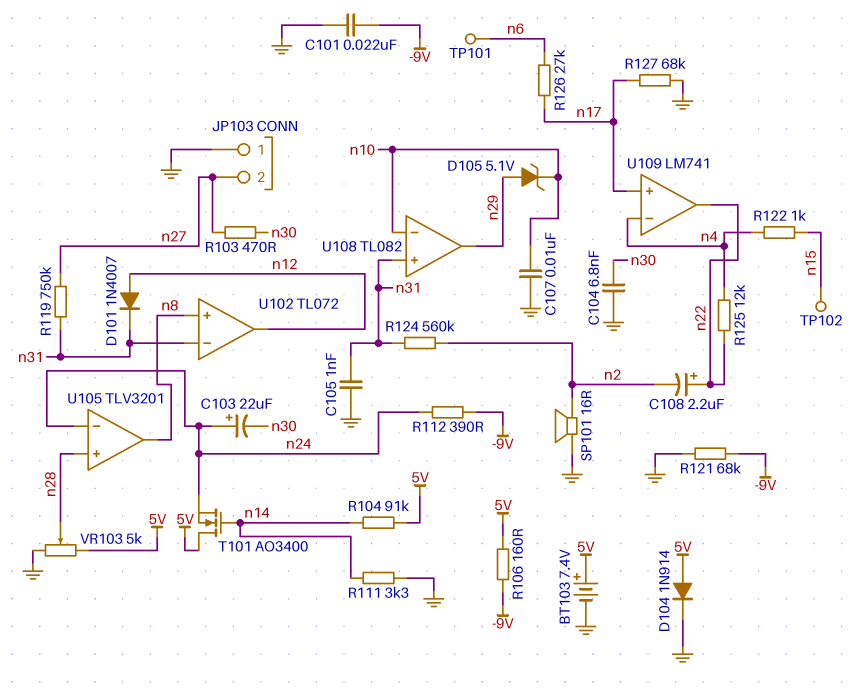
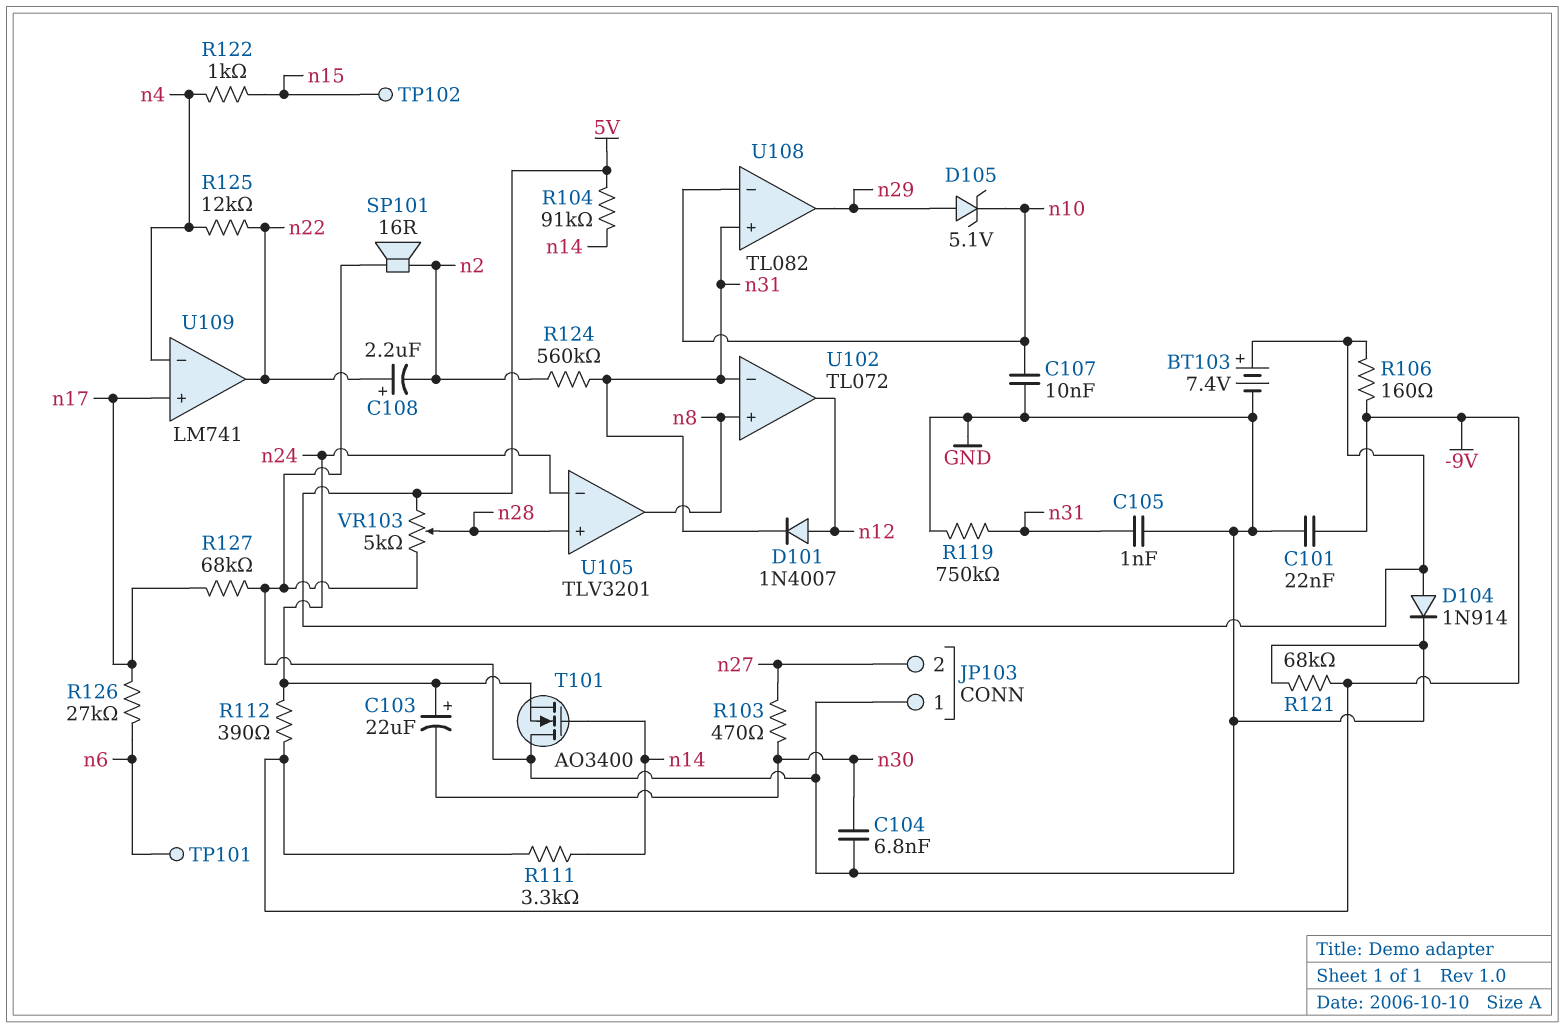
R111: 3.3k (GND, n14) -> 3.3k (-9V, n14)
R119: 750k (n27, n31) -> 750k (GND, n31)
T101: NMOS AO3400 (G n14, D 5V, S n24) -> NMOS AO3400 (G n14, D GND, S n24)

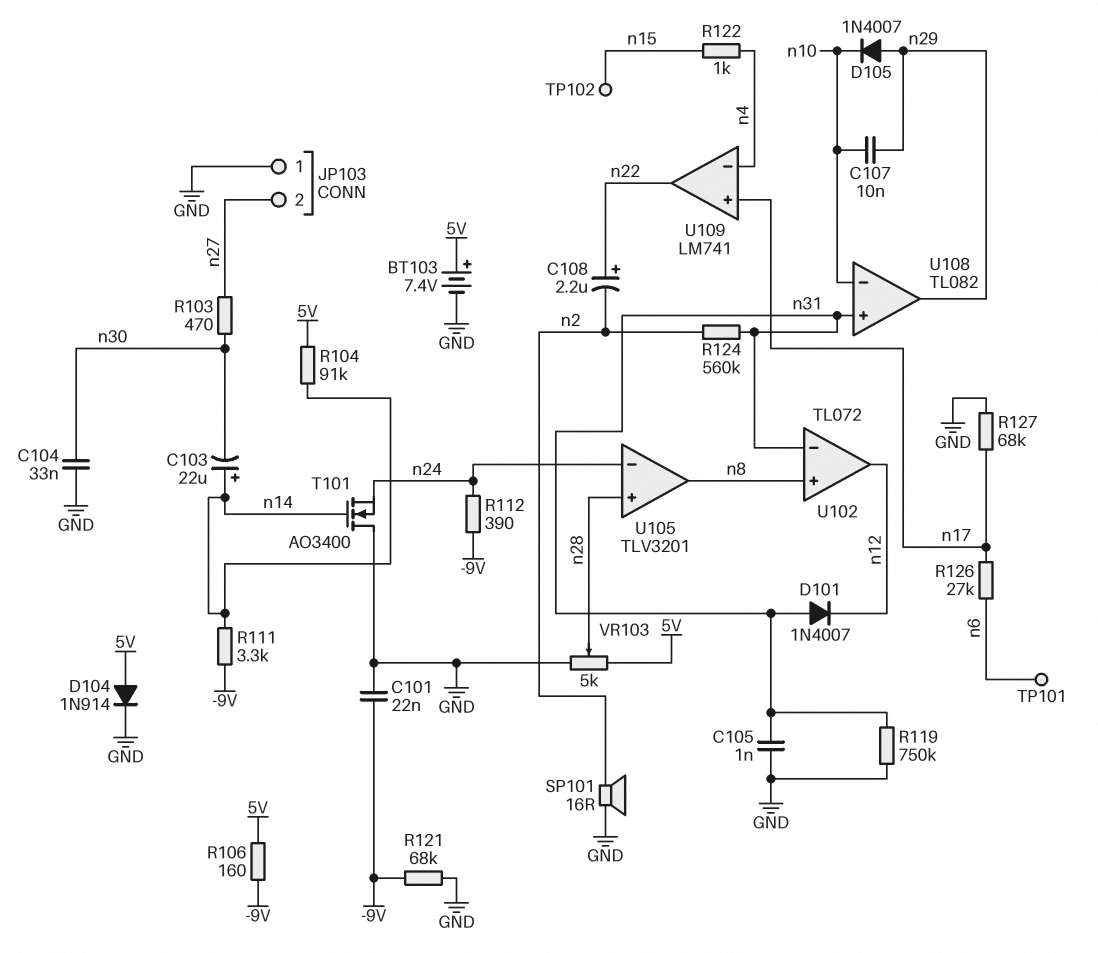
C103: 22uF (plus n24, minus n30) -> 22uF (plus n14, minus n30)
C104: 6.8nF (GND, n30) -> 33nF (GND, n30)
C107: 10nF (GND, n10) -> 10nF (n10, n29)
D101: diode 1N4007 (A n12, K n31) -> diode 1N4007 (A n31, K n12)
D105: zener 5.1V (A n29, K n10) -> diode 1N4007 (A n29, K n10)
R125: 12k (n4, n22) -> none

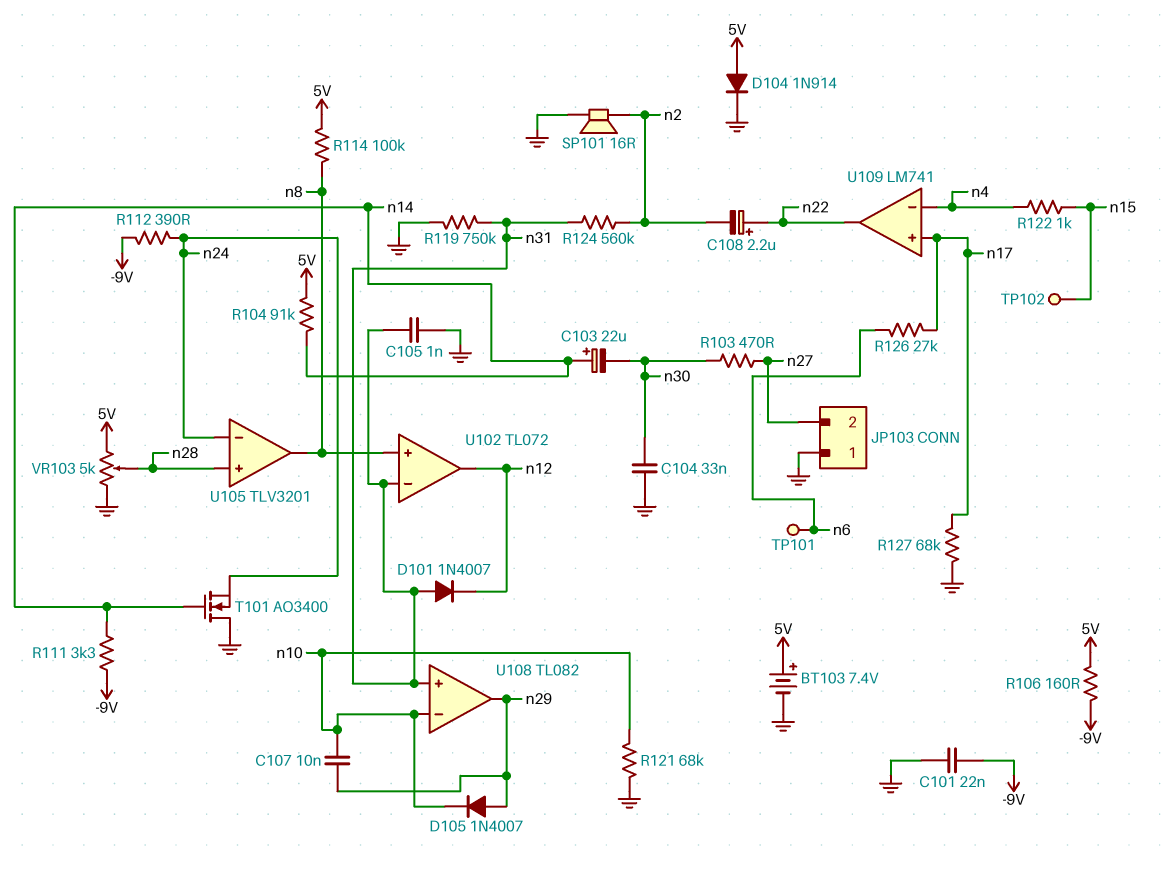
R114: none -> 100k (5V, n8)
R121: 68k (-9V, GND) -> 68k (GND, n10)

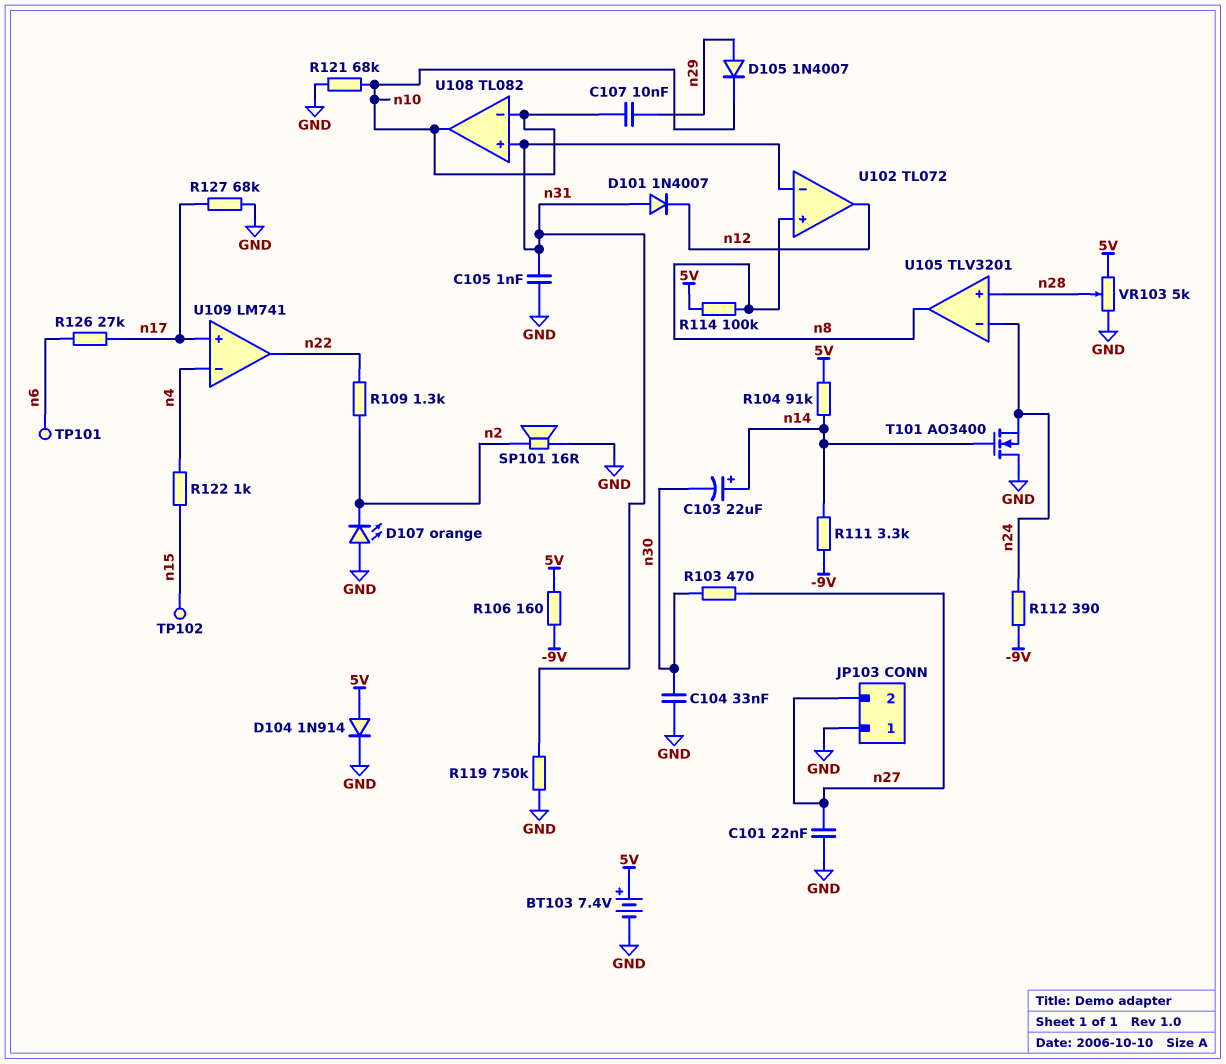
C101: 22nF (-9V, GND) -> 22nF (GND, n27)
C108: 2.2uF (plus n22, minus n2) -> none
D107: none -> LED orange (A GND, K n2)
R109: none -> 1.3k (n2, n22)
R124: 560k (n2, n31) -> none
U108 pin out: n29 -> n10

